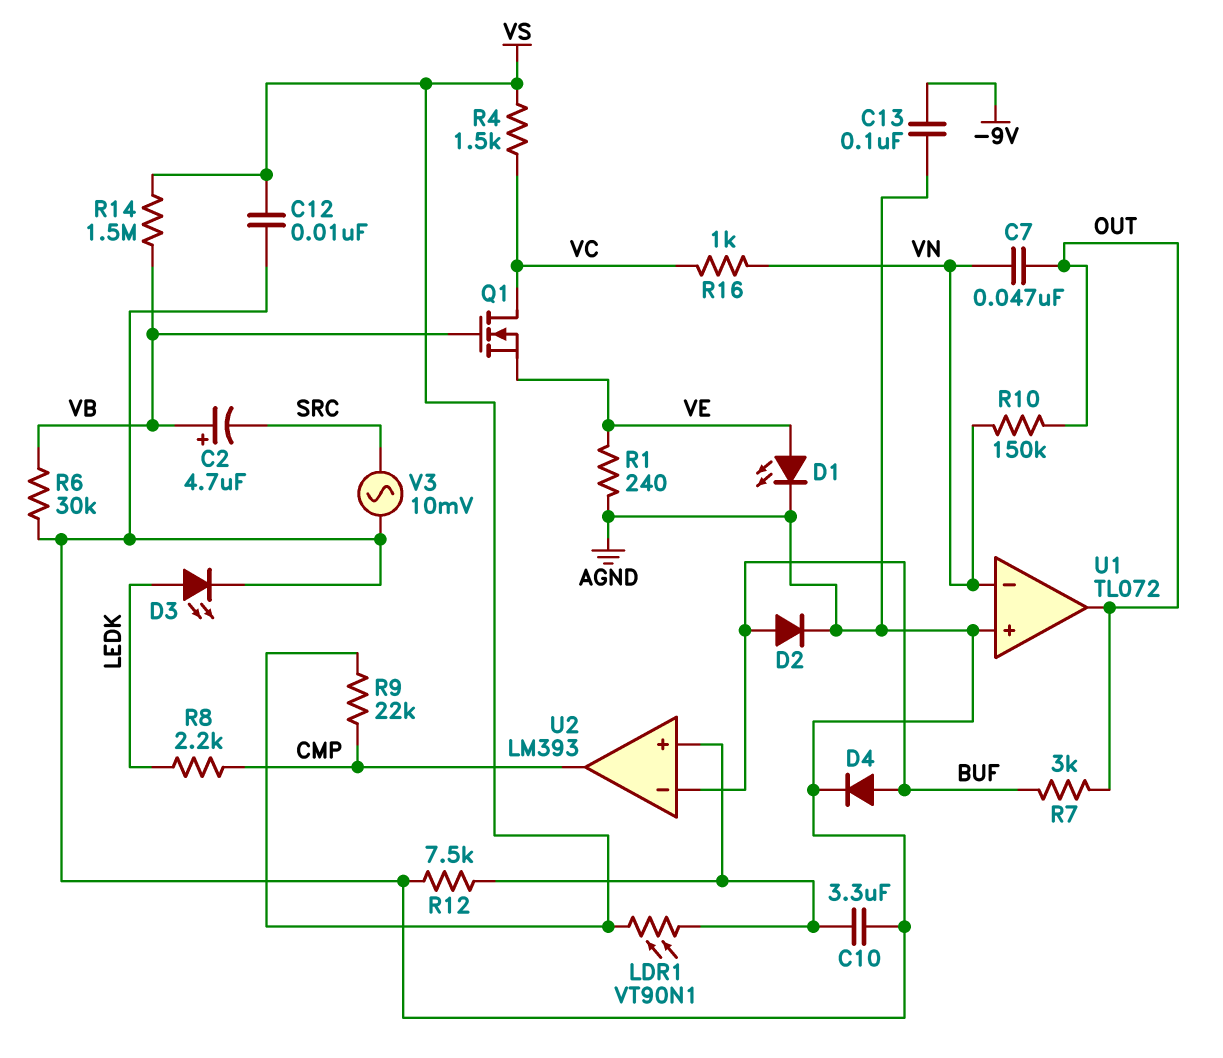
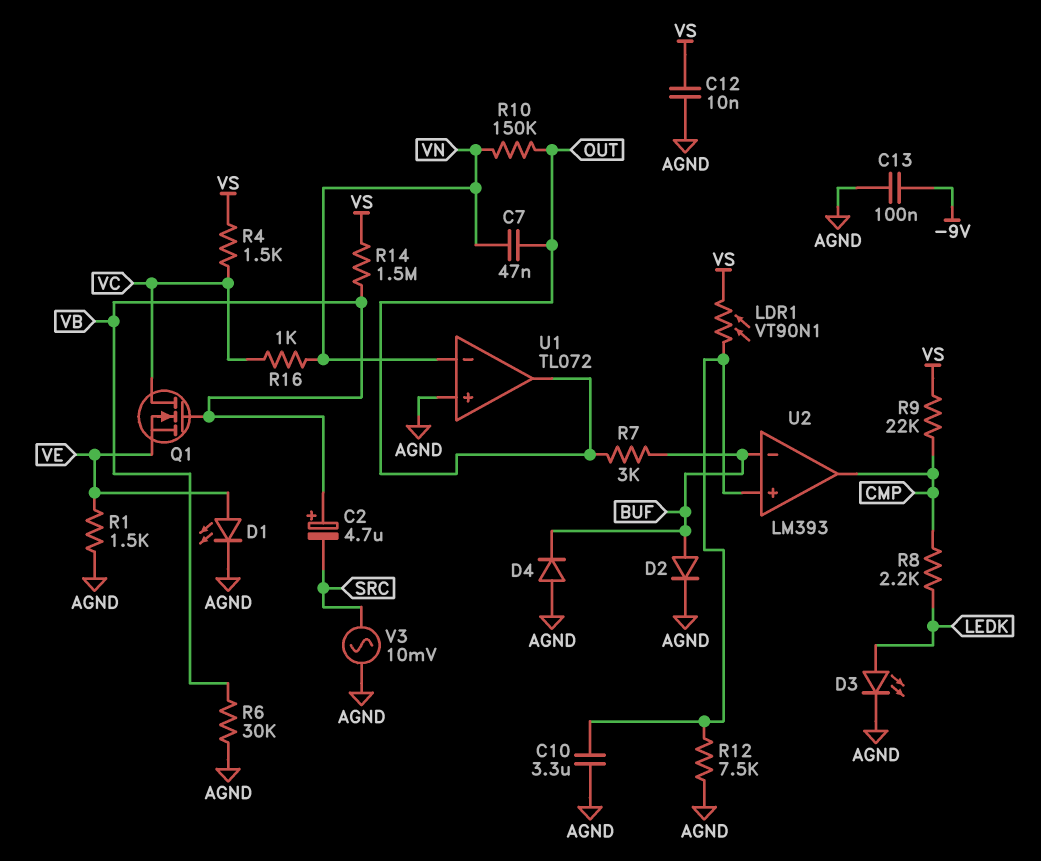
D4: diode (A BUF, K AGND) -> diode (A AGND, K BUF)
R1: 240 (AGND, VE) -> 1.5k (AGND, VE)

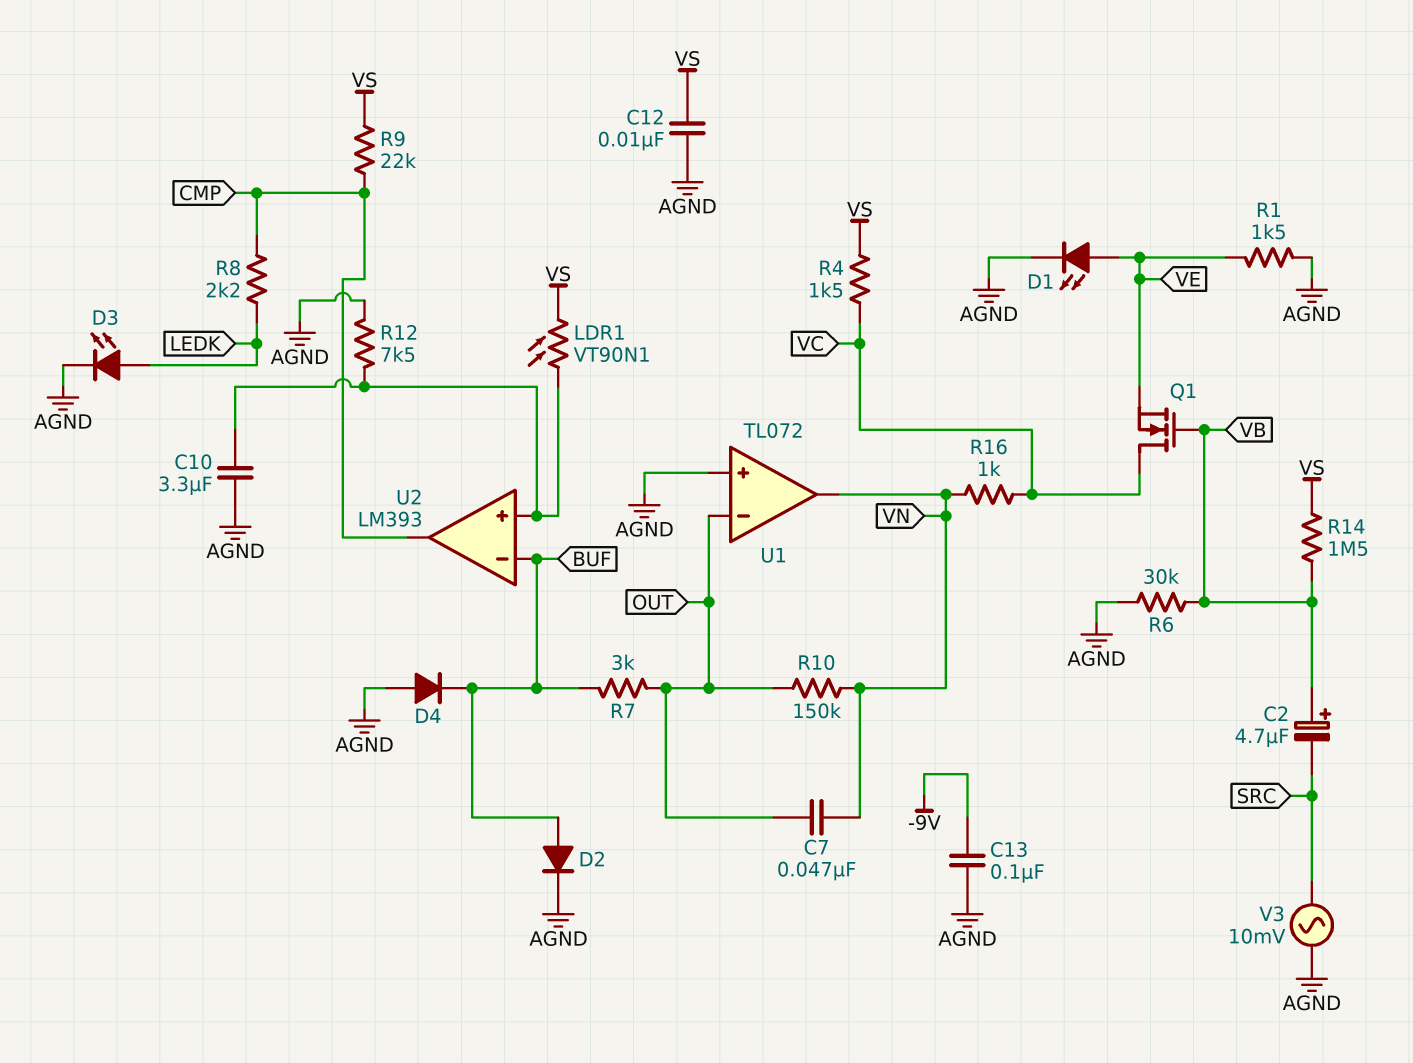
U1 pin in-: VN -> OUT
U1 pin out: OUT -> VN

